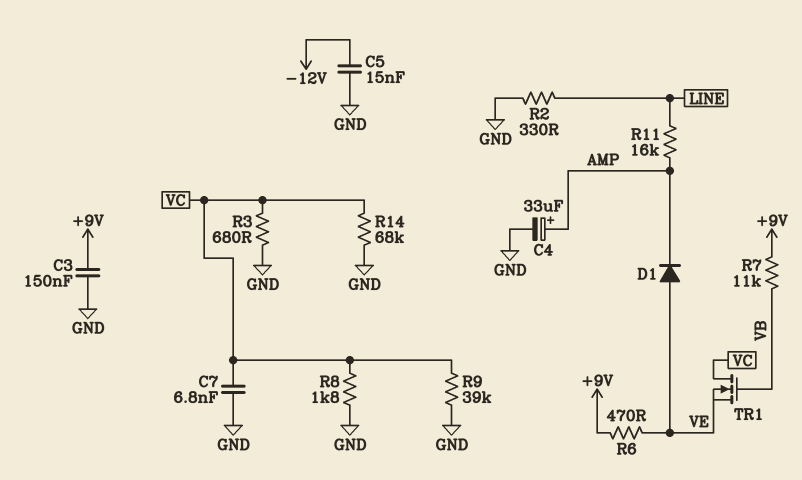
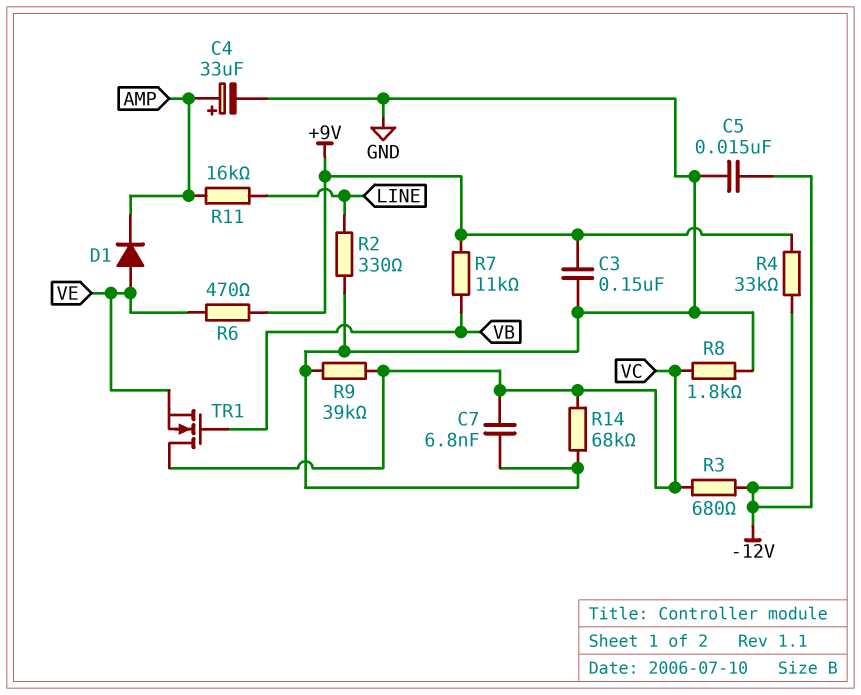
R3: 680 (GND, VC) -> 680 (-12V, VC)
R4: none -> 33k (+9V, -12V)

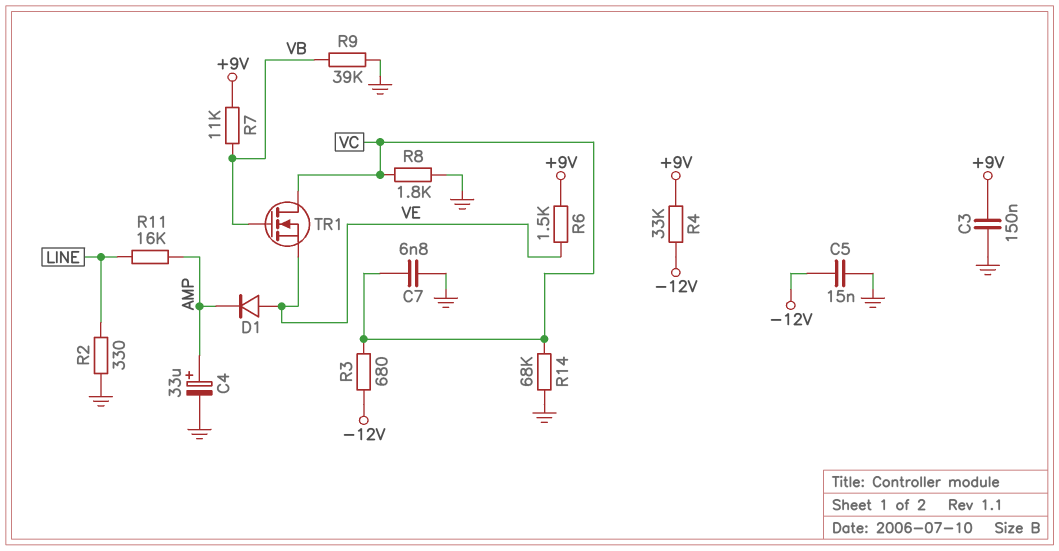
R6: 470 (+9V, VE) -> 1.5k (+9V, VE)
R9: 39k (GND, VC) -> 39k (GND, VB)

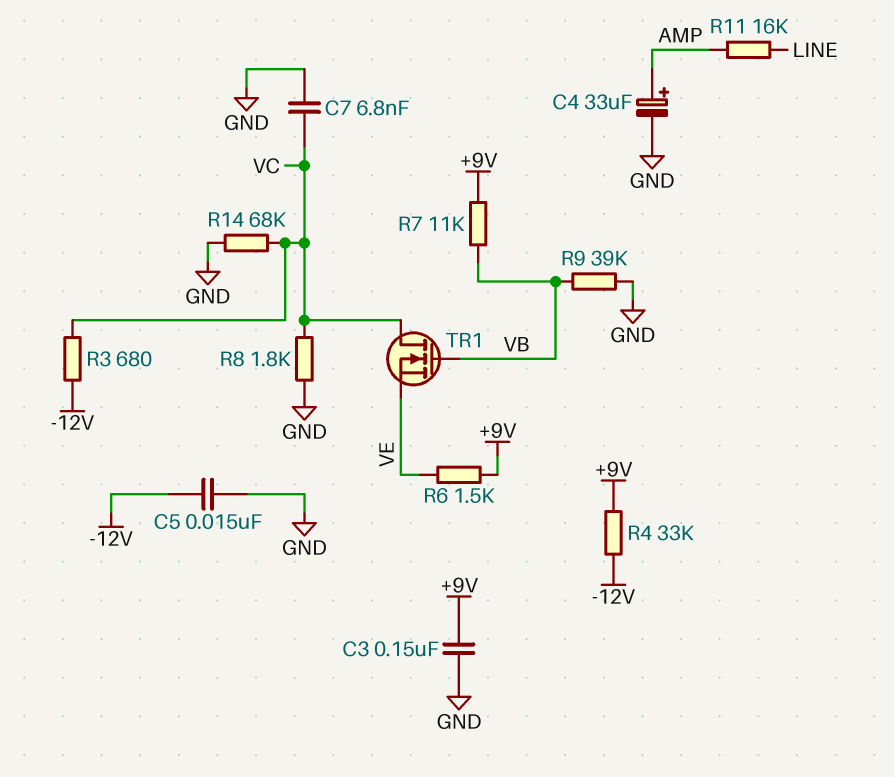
D1: diode (A VE, K AMP) -> none
R2: 330 (GND, LINE) -> none

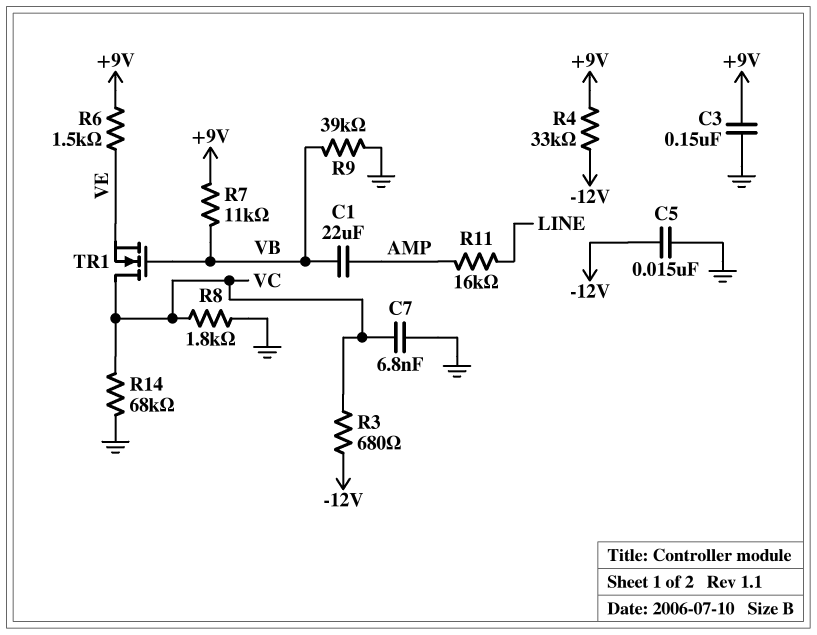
C1: none -> 22uF (AMP, VB)
C4: 33uF (plus AMP, minus GND) -> none

